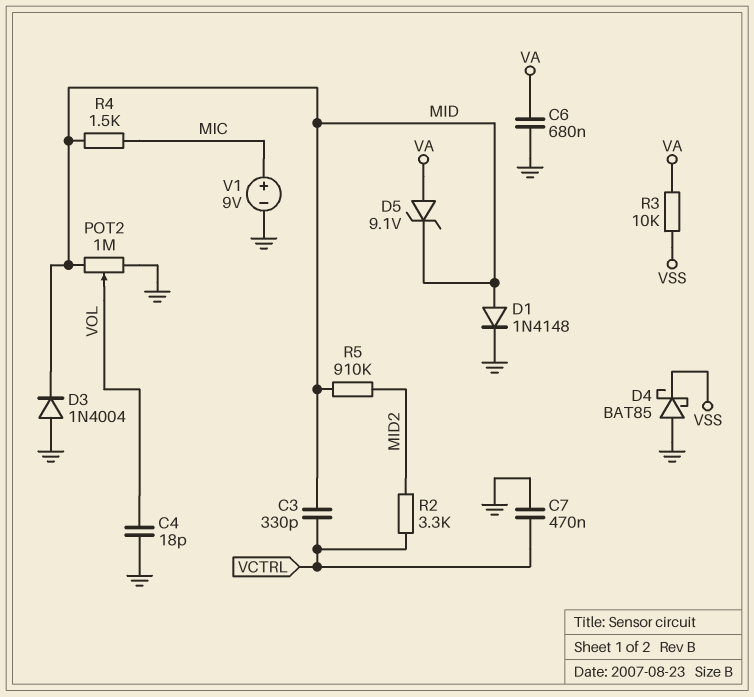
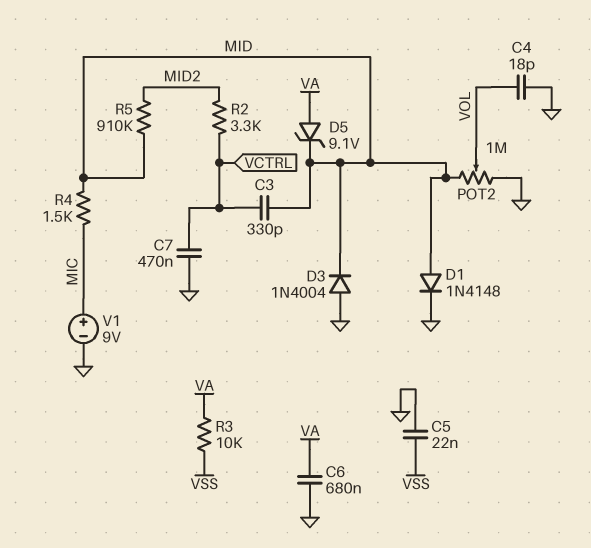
C5: none -> 22nF (GND, VSS)
D4: schottky BAT85 (A GND, K VSS) -> none

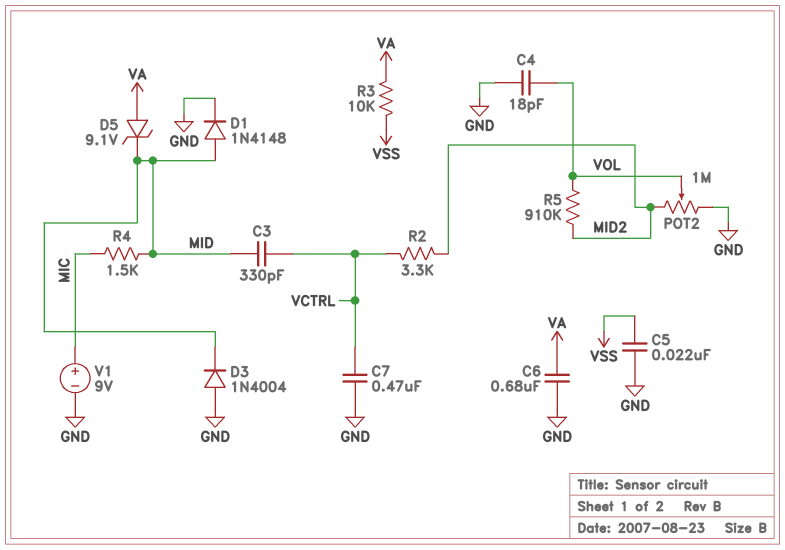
POT2: 1M (GND, MID, wiper VOL) -> 1M (GND, MID2, wiper VOL)
R5: 910k (MID, MID2) -> 910k (MID2, VOL)

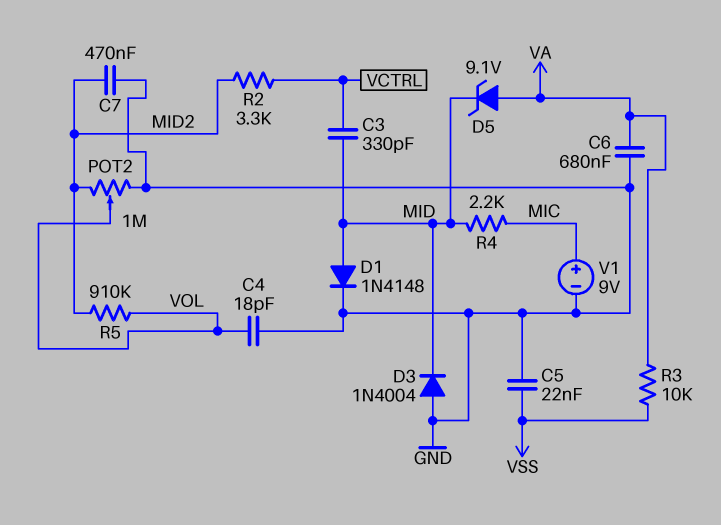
C7: 470nF (GND, VCTRL) -> 470nF (GND, MID2)
R4: 1.5k (MIC, MID) -> 2.2k (MIC, MID)

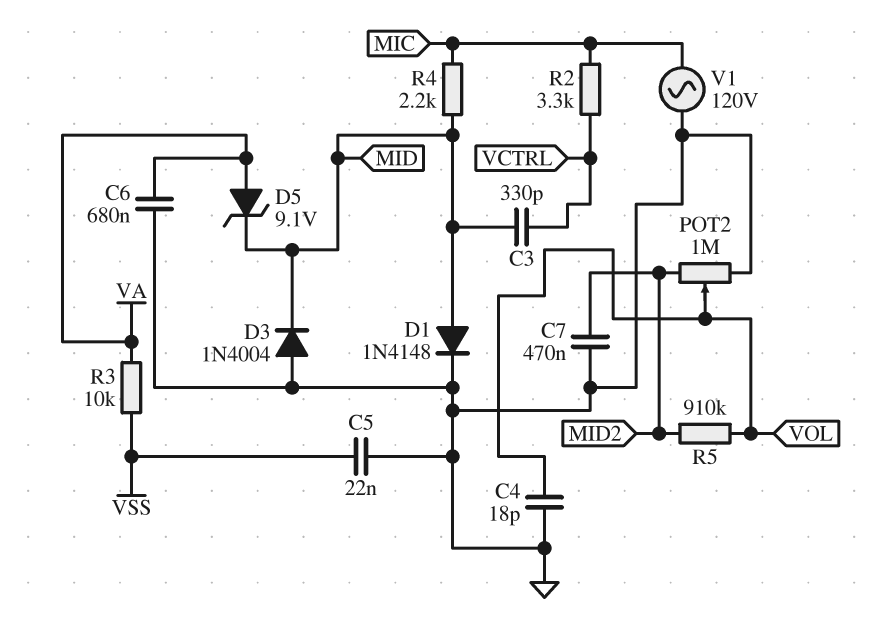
R2: 3.3k (MID2, VCTRL) -> 3.3k (MIC, VCTRL)
V1: 9V (plus MIC, minus GND) -> AC 120V (GND, MIC)

